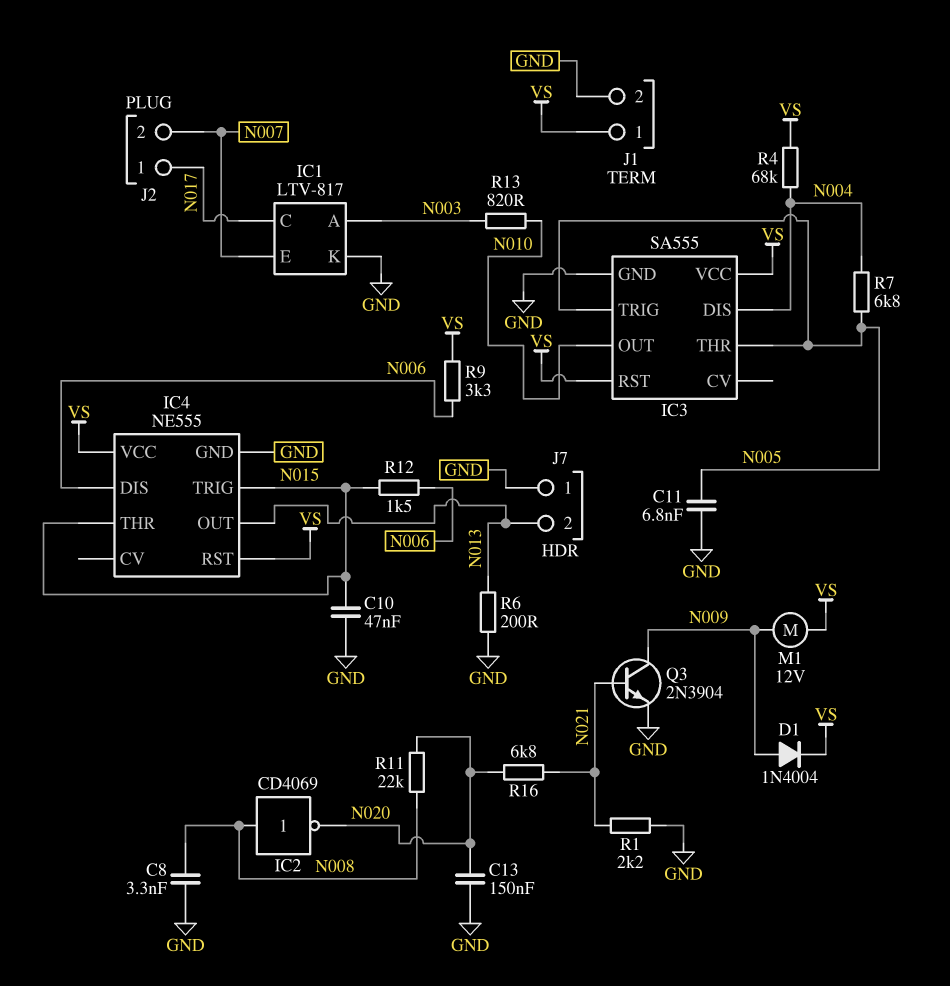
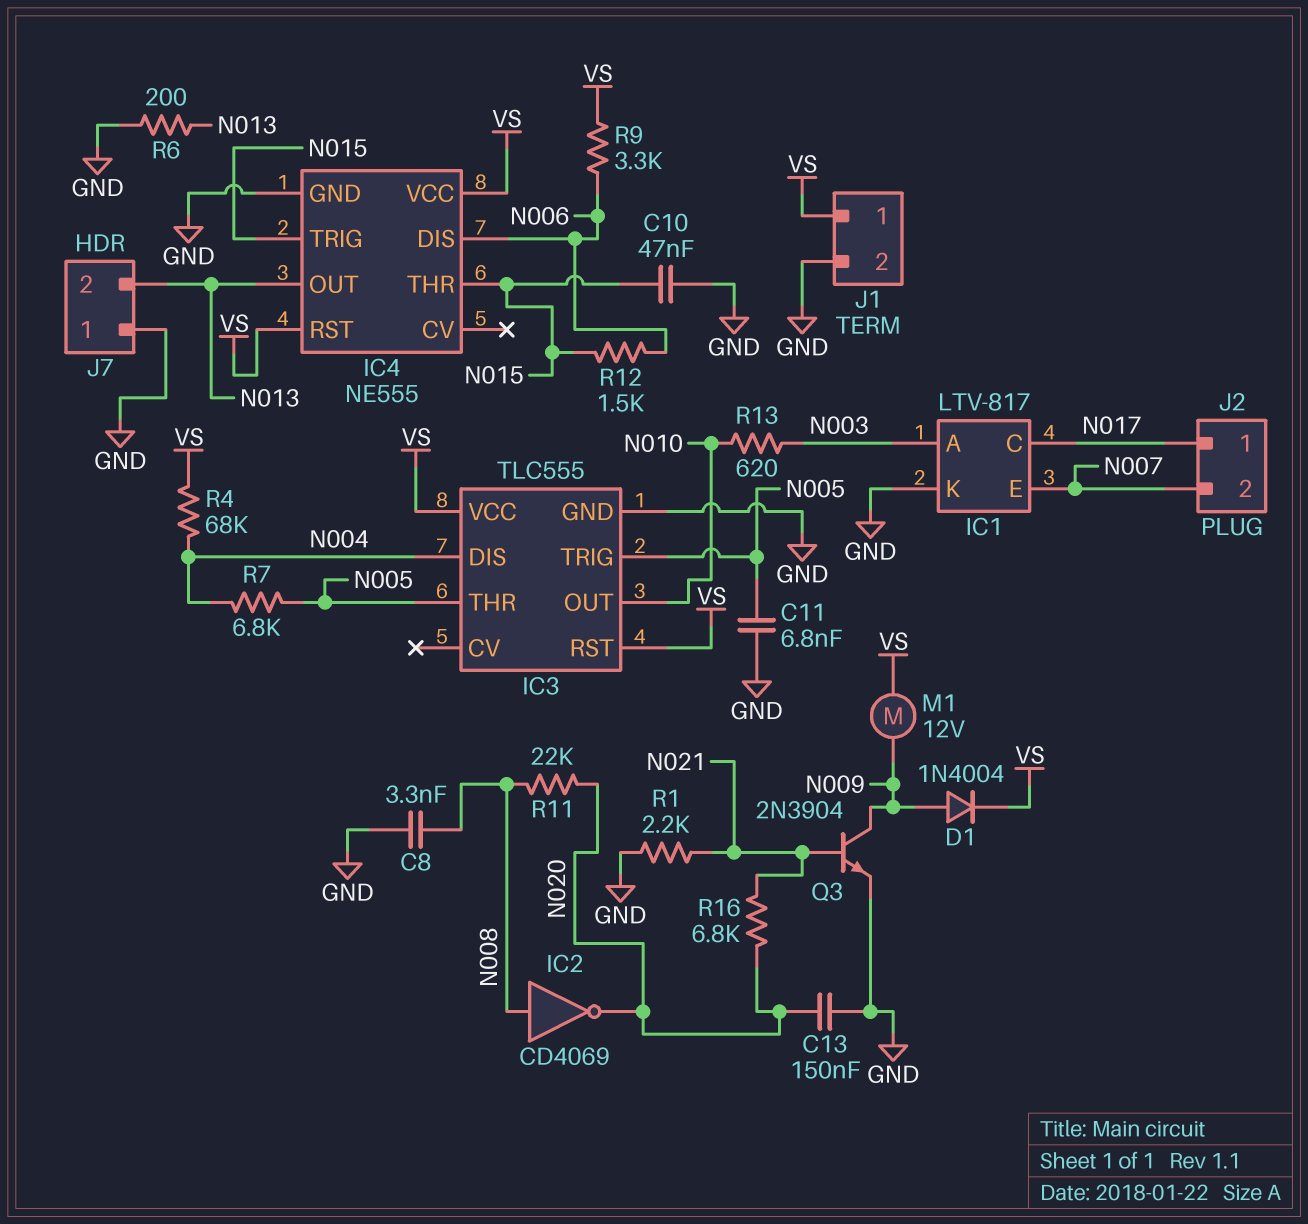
IC3: SA555 -> TLC555
R13: 820 (N003, N010) -> 620 (N003, N010)

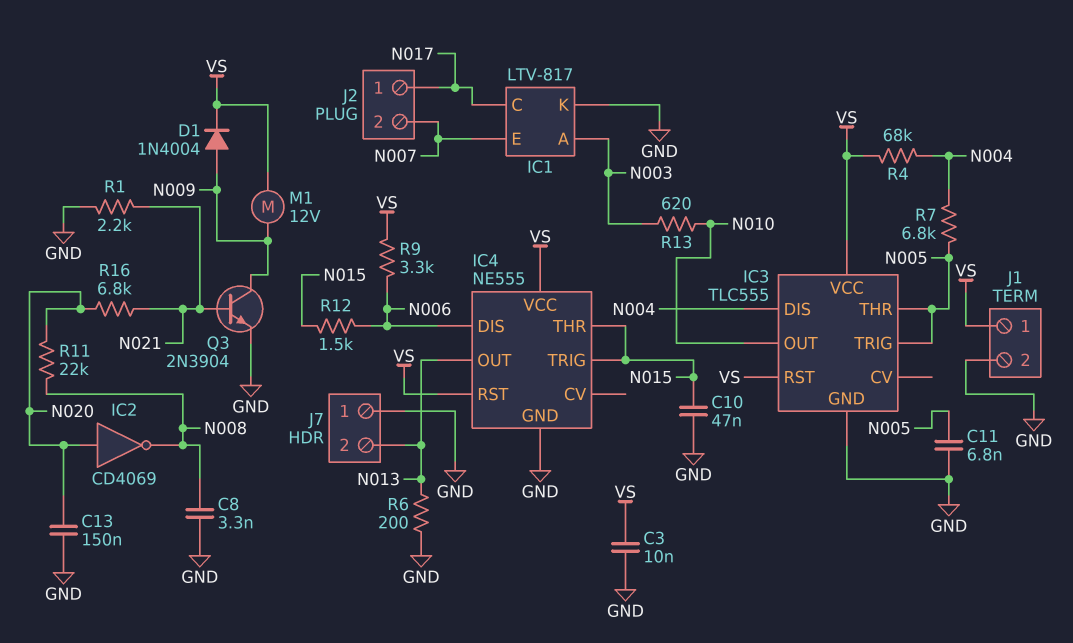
C3: none -> 10nF (GND, VS)
IC2: NOT CD4069 (in N008, out N020) -> NOT CD4069 (in N020, out N008)

